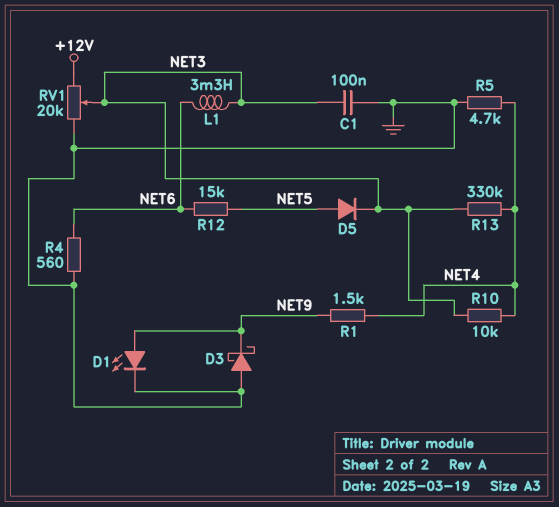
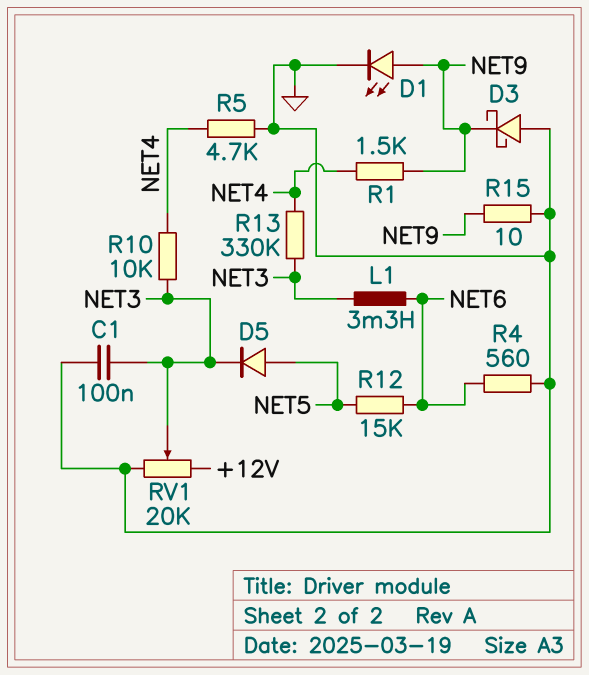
R15: none -> 10 (GND, NET9)

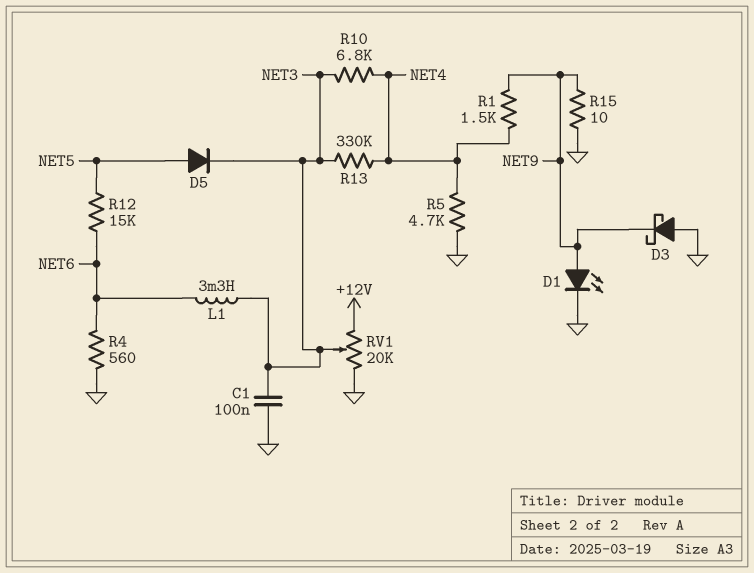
R10: 10k (NET3, NET4) -> 6.8k (NET3, NET4)

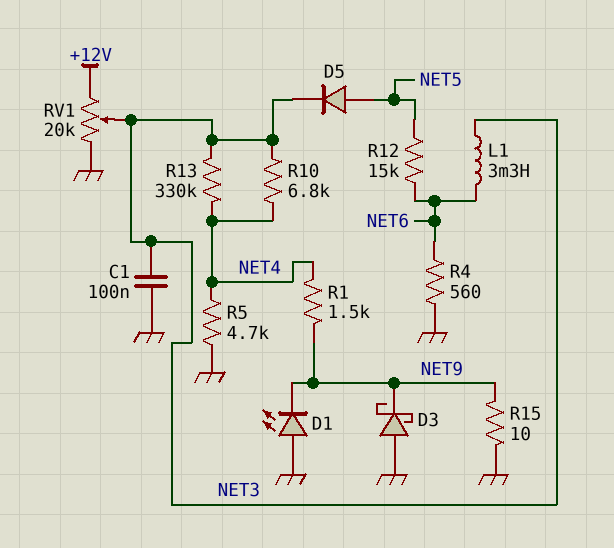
D1: LED (A NET9, K GND) -> LED (A GND, K NET9)

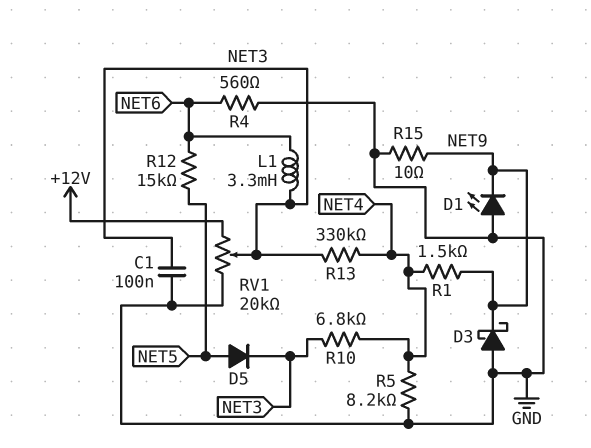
R5: 4.7k (GND, NET4) -> 8.2k (GND, NET4)

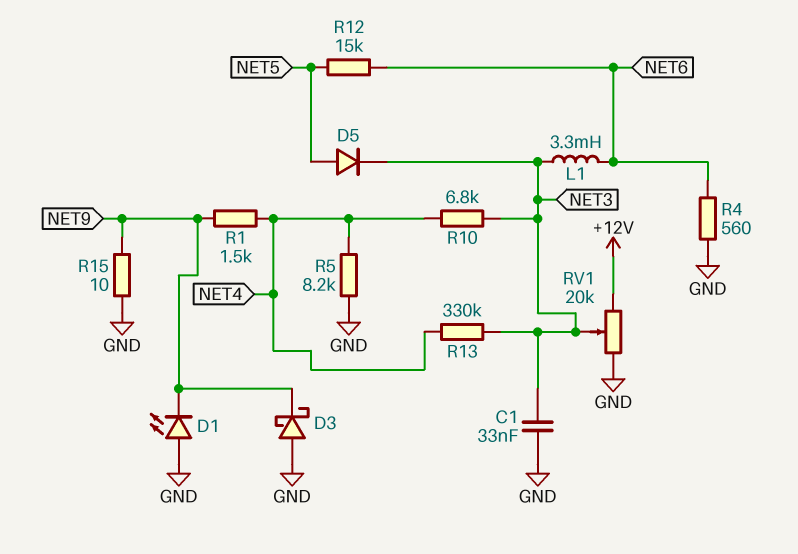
C1: 100nF (GND, NET3) -> 33nF (GND, NET3)

